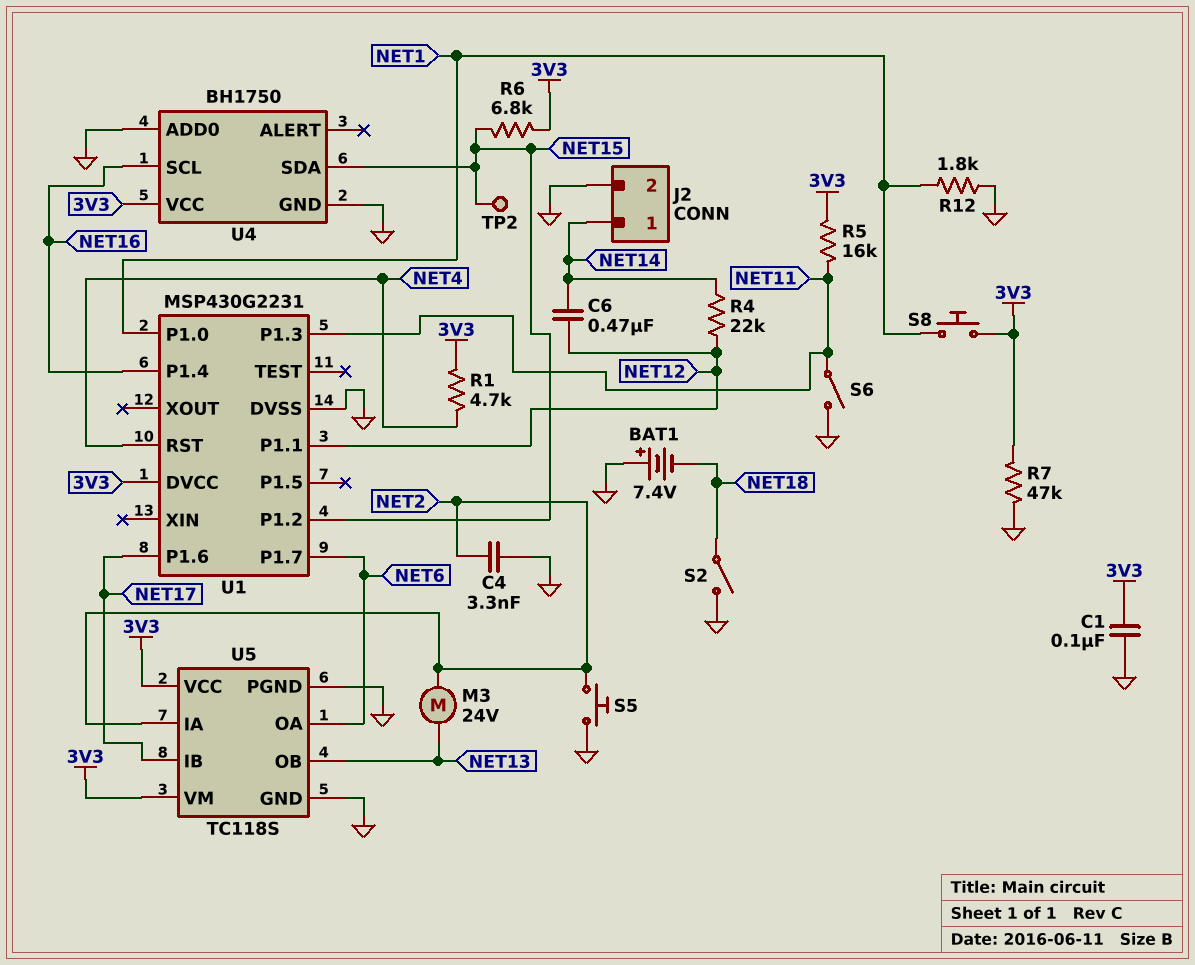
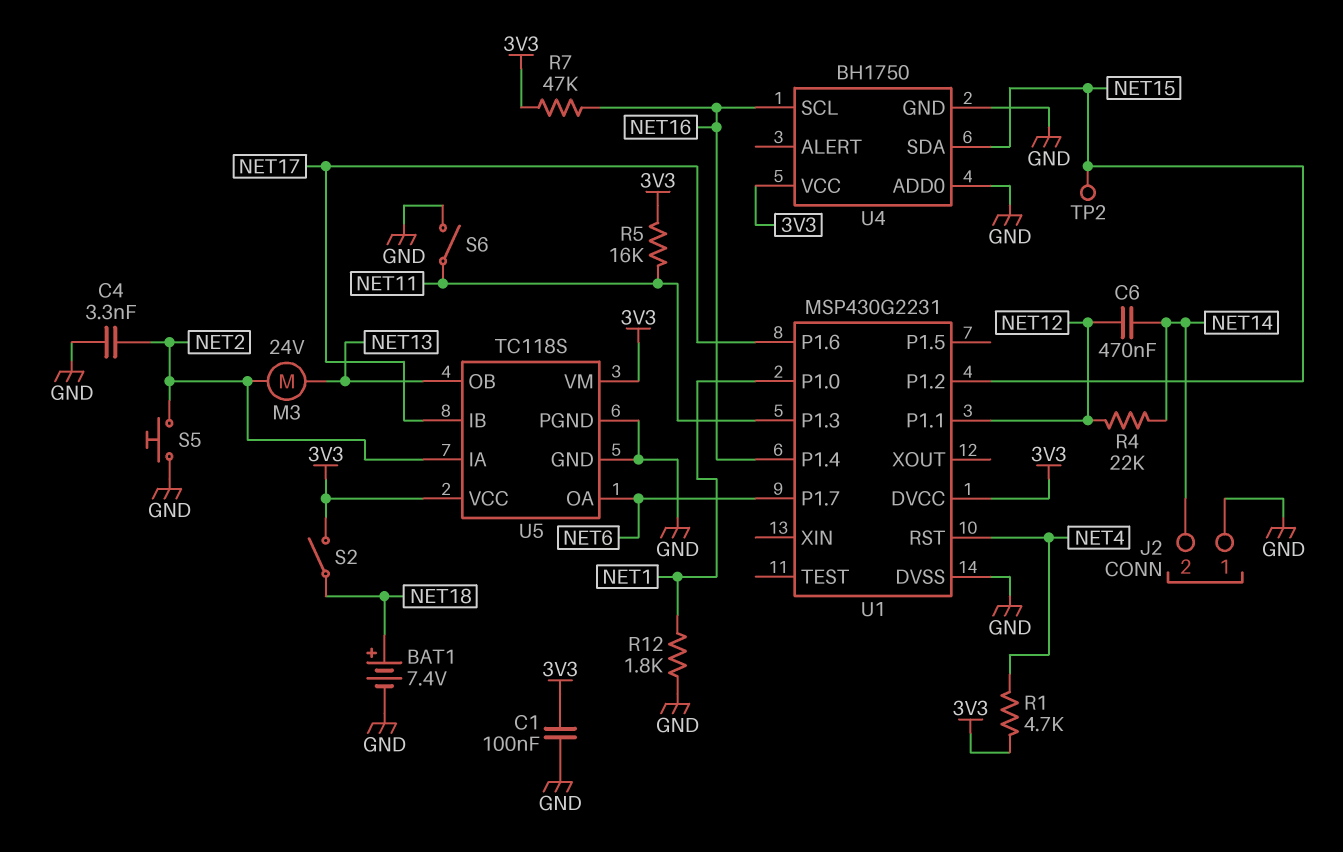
BAT1: 7.4V (plus GND, minus NET18) -> 7.4V (plus NET18, minus GND)
J2 pin 1: NET14 -> GND
J2 pin 2: GND -> NET14
R6: 6.8k (3V3, NET15) -> none
R7: 47k (3V3, GND) -> 47k (3V3, NET16)
S2: switch (GND, NET18) -> switch (3V3, NET18)
S8: button (3V3, NET1) -> none

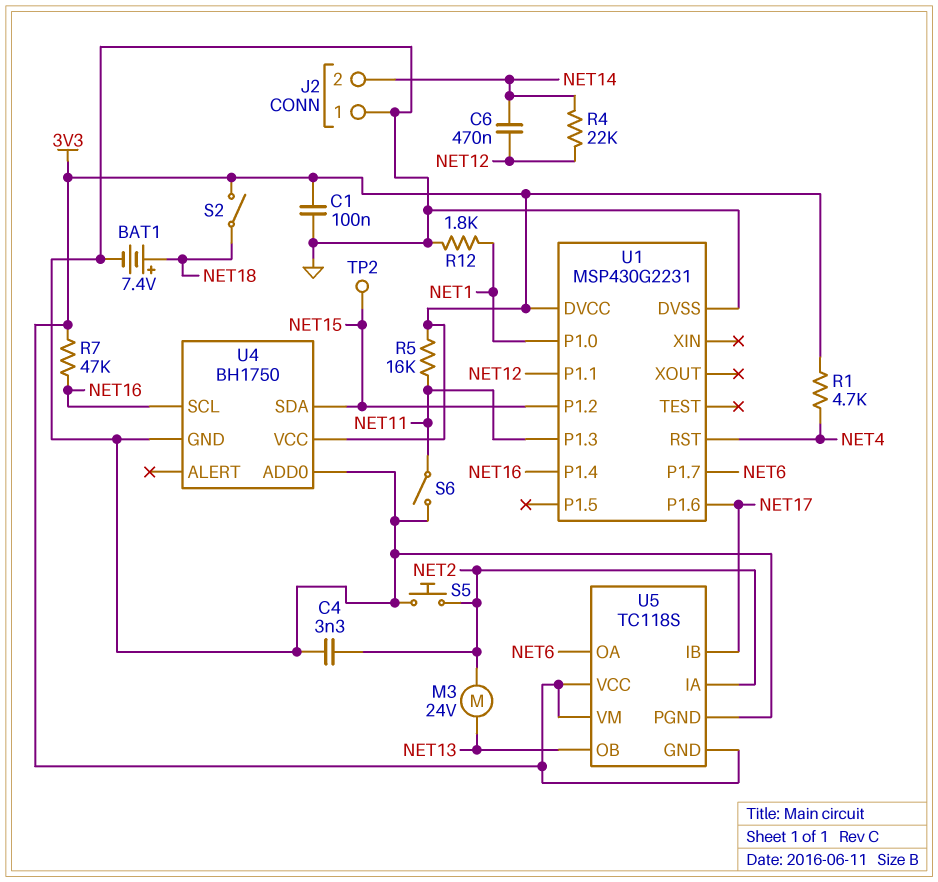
U5 pin GND: GND -> 3V3

